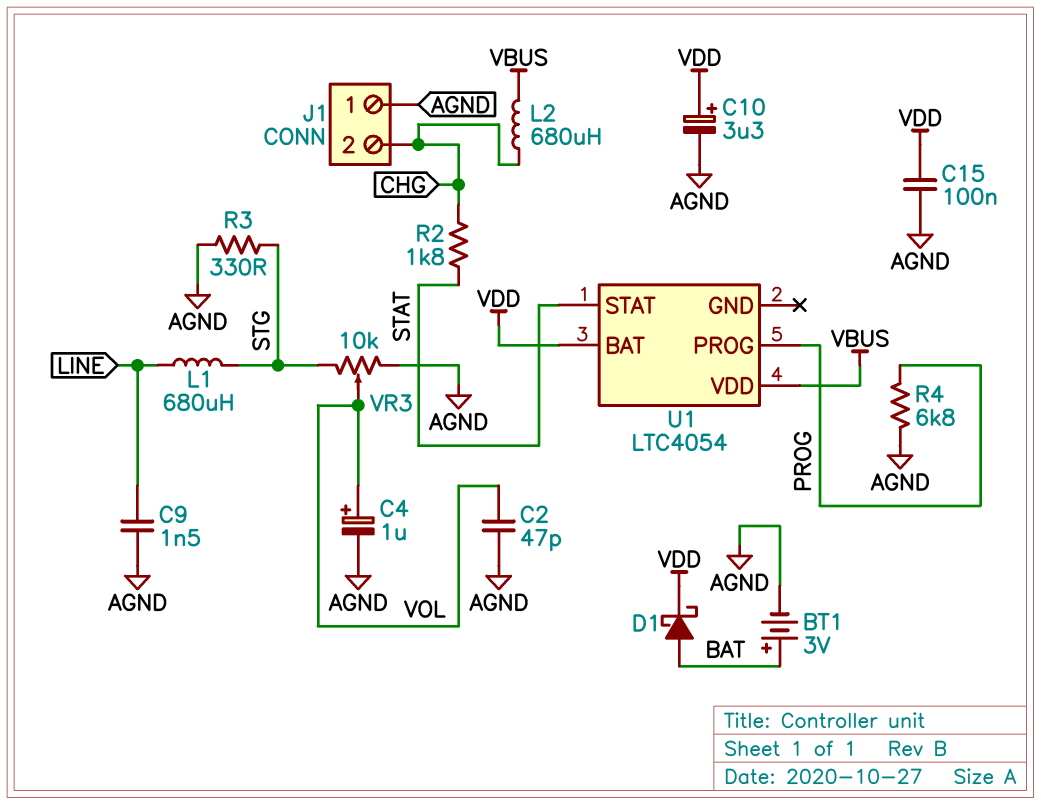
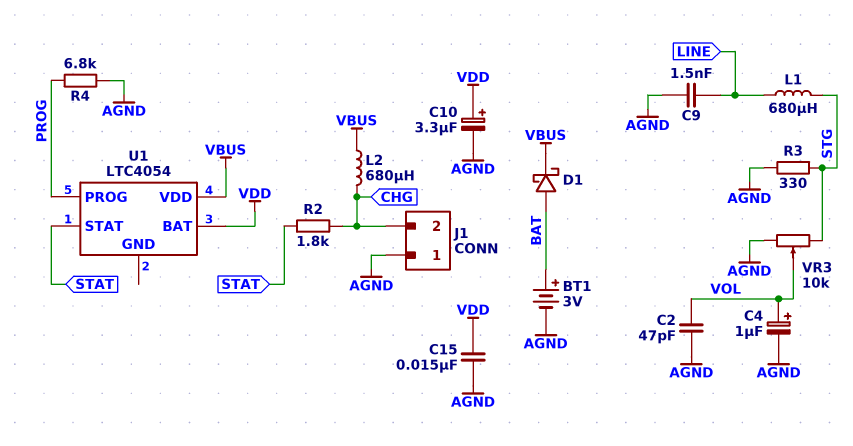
C15: 100nF (AGND, VDD) -> 15nF (AGND, VDD)
D1: schottky (A BAT, K VDD) -> schottky (A BAT, K VBUS)

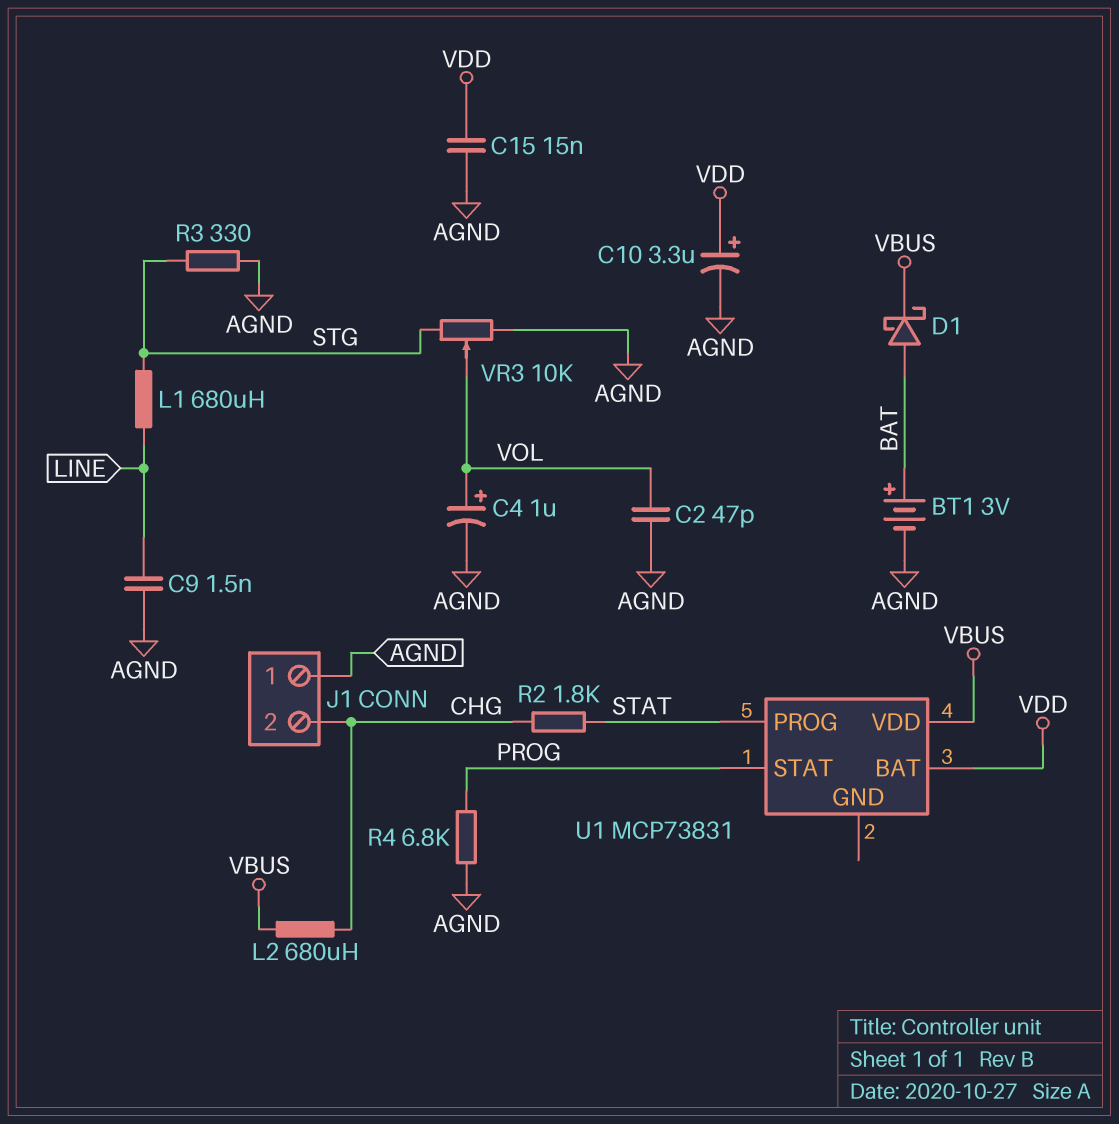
U1: LTC4054 -> MCP73831
U1 pin PROG: PROG -> STAT
U1 pin STAT: STAT -> PROG

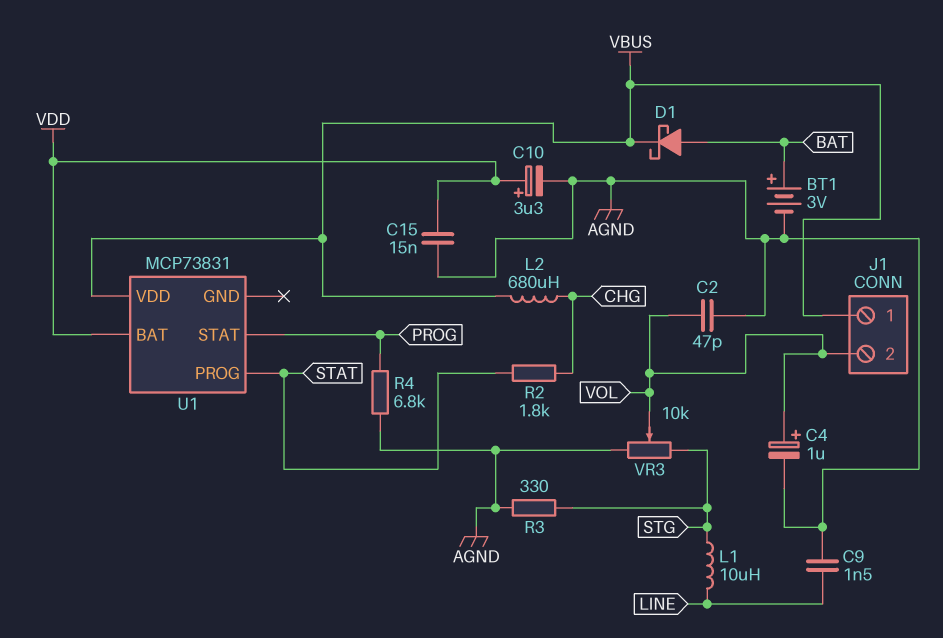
J1 pin 1: AGND -> VBUS
J1 pin 2: CHG -> VOL
L1: 680uH (LINE, STG) -> 10uH (LINE, STG)

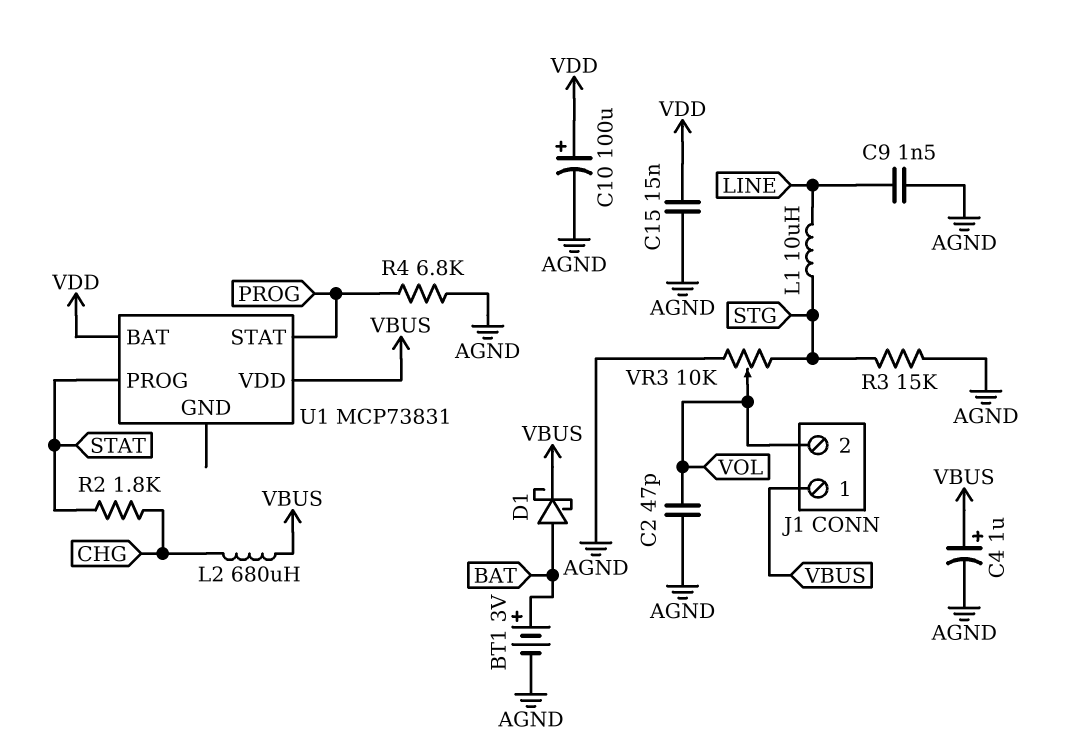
C4: 1uF (plus VOL, minus AGND) -> 1uF (plus VBUS, minus AGND)
C10: 3.3uF (plus VDD, minus AGND) -> 100uF (plus VDD, minus AGND)
R3: 330 (AGND, STG) -> 15k (AGND, STG)

